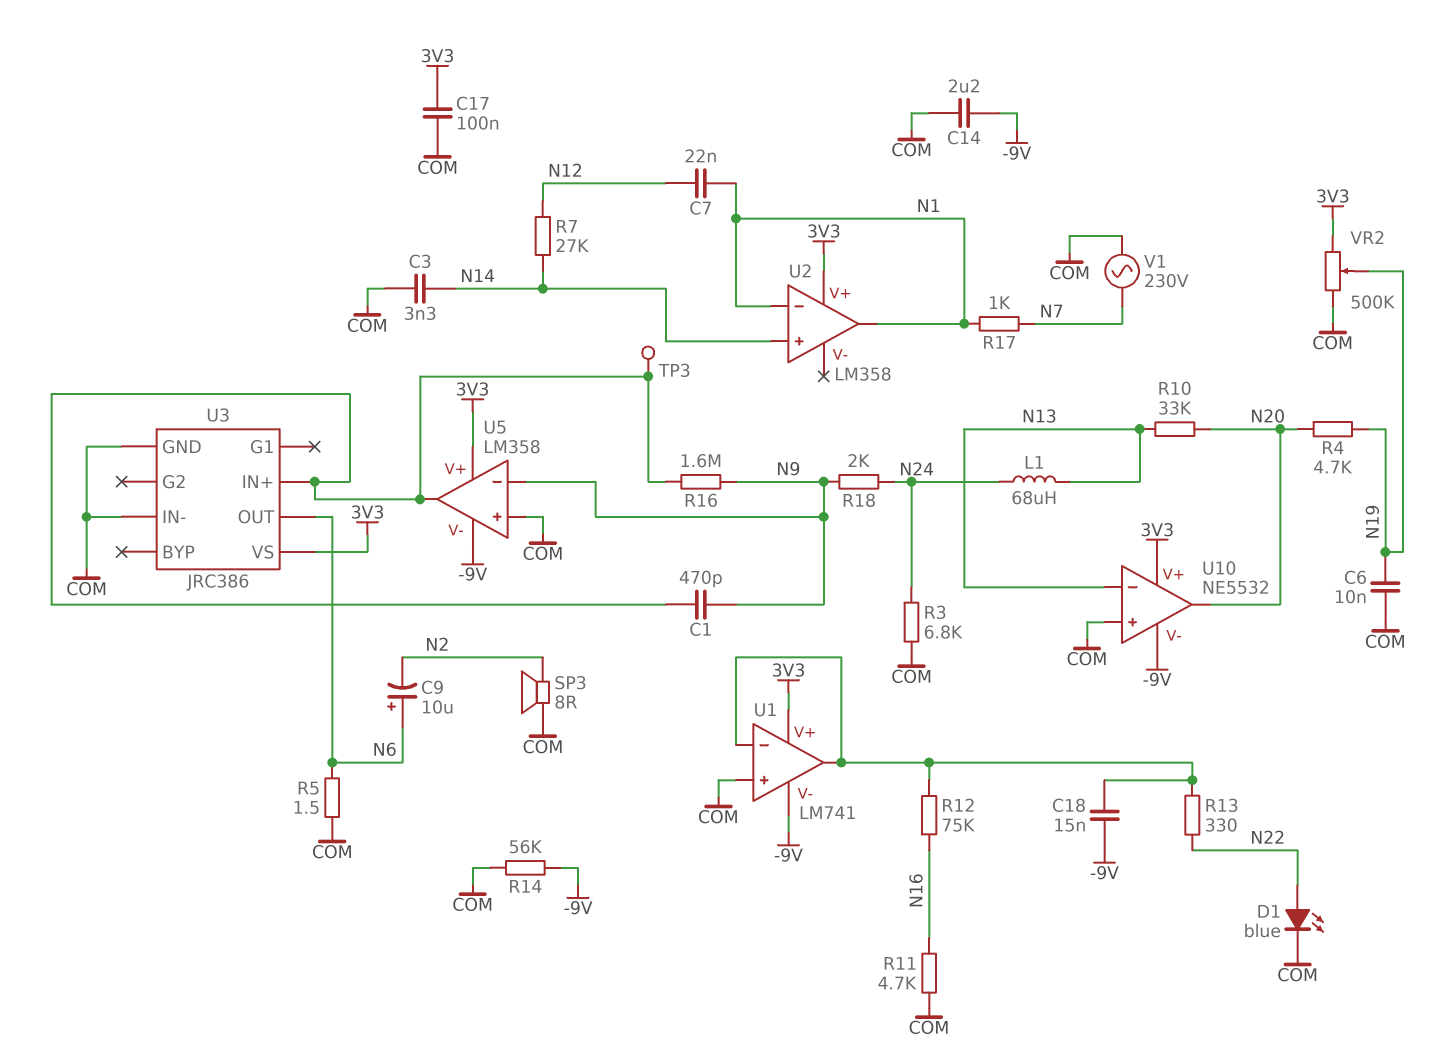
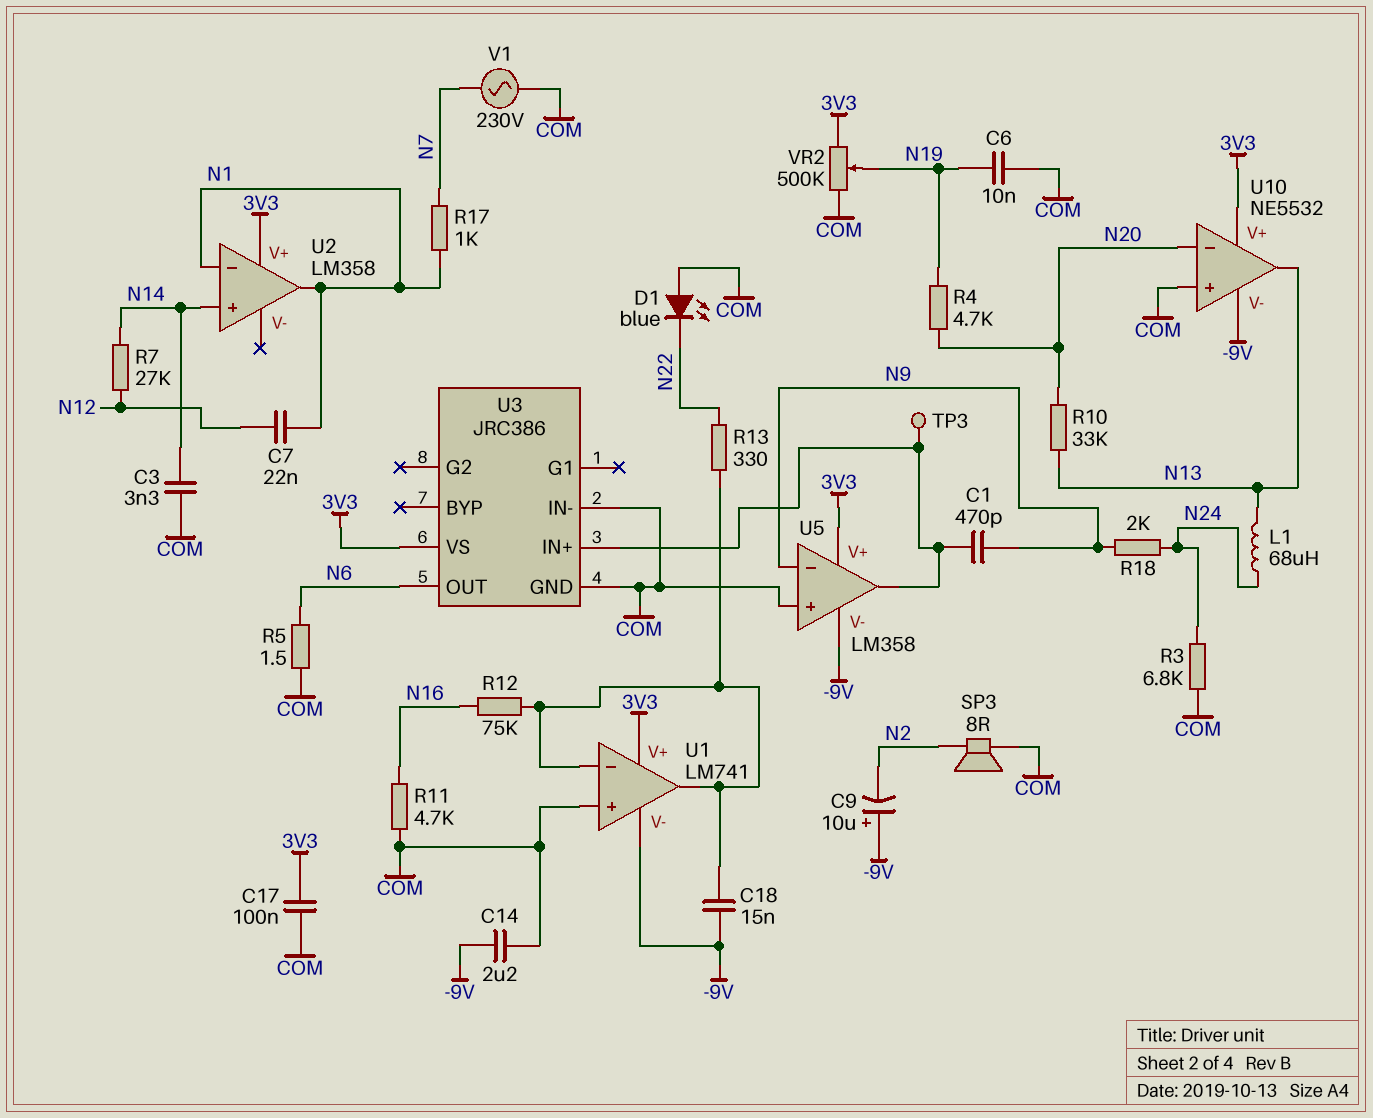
C9: 10uF (plus N6, minus N2) -> 10uF (plus -9V, minus N2)
D1: LED blue (A N22, K COM) -> LED blue (A COM, K N22)
R14: 56k (-9V, COM) -> none
R16: 1.6M (N9, U3/IN+) -> none
U10 pin in-: N13 -> N20
U10 pin out: N20 -> N13

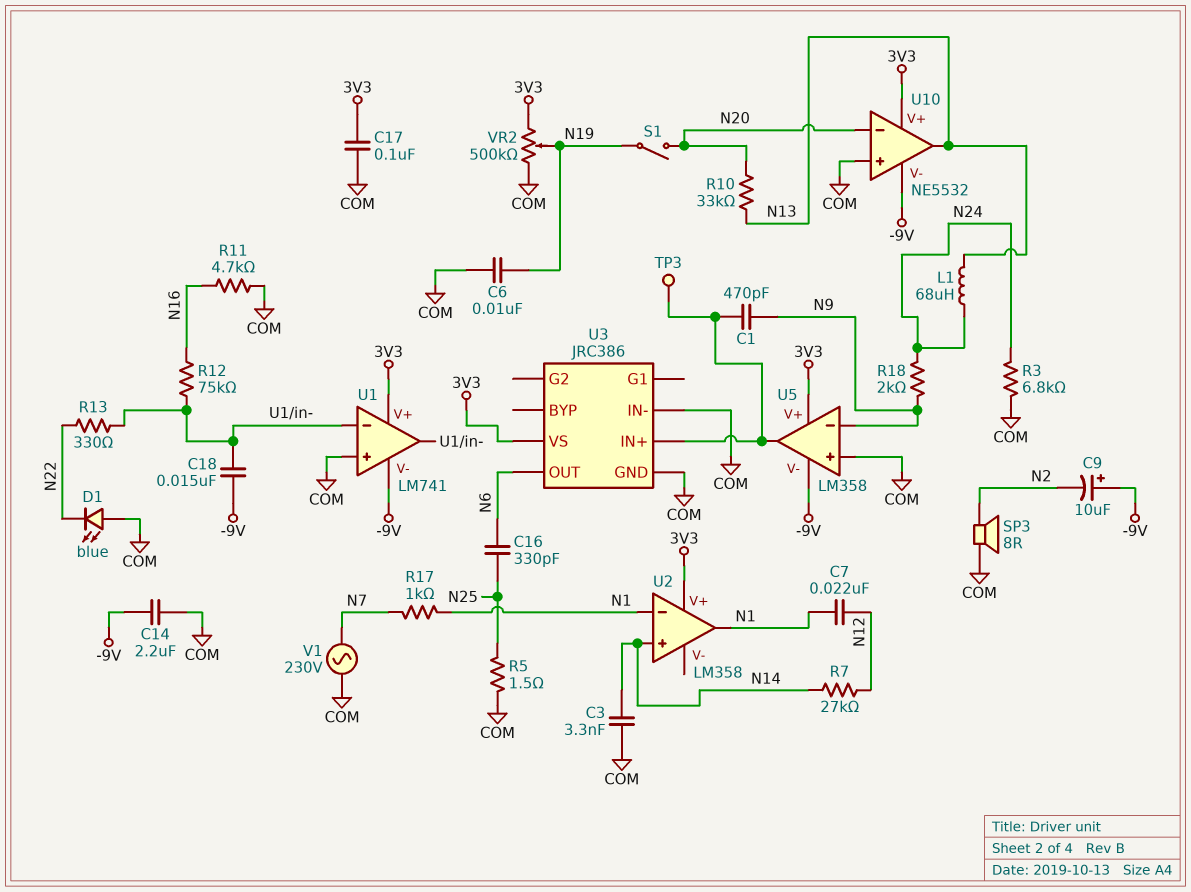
C16: none -> 330pF (N6, N25)
R4: 4.7k (N19, N20) -> none
R5: 1.5 (COM, N6) -> 1.5 (COM, N25)
S1: none -> switch (N19, N20)

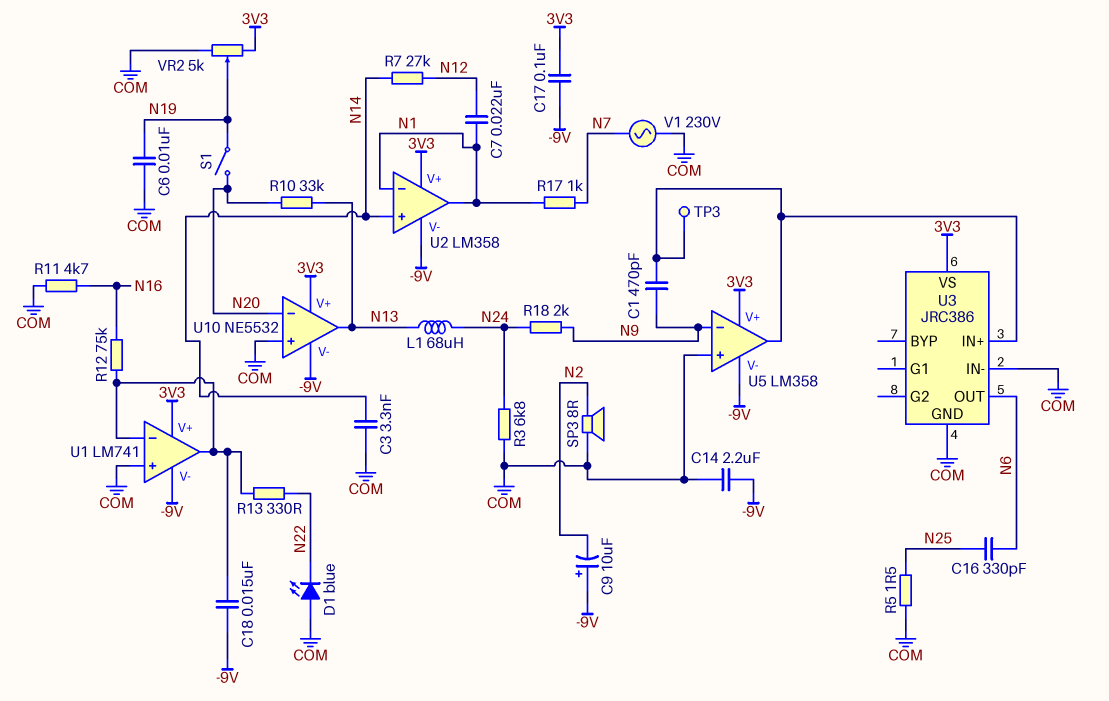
C17: 100nF (3V3, COM) -> 100nF (-9V, 3V3)
U2 pin V-: none -> -9V
VR2: 500k (3V3, COM, wiper N19) -> 5k (3V3, COM, wiper N19)

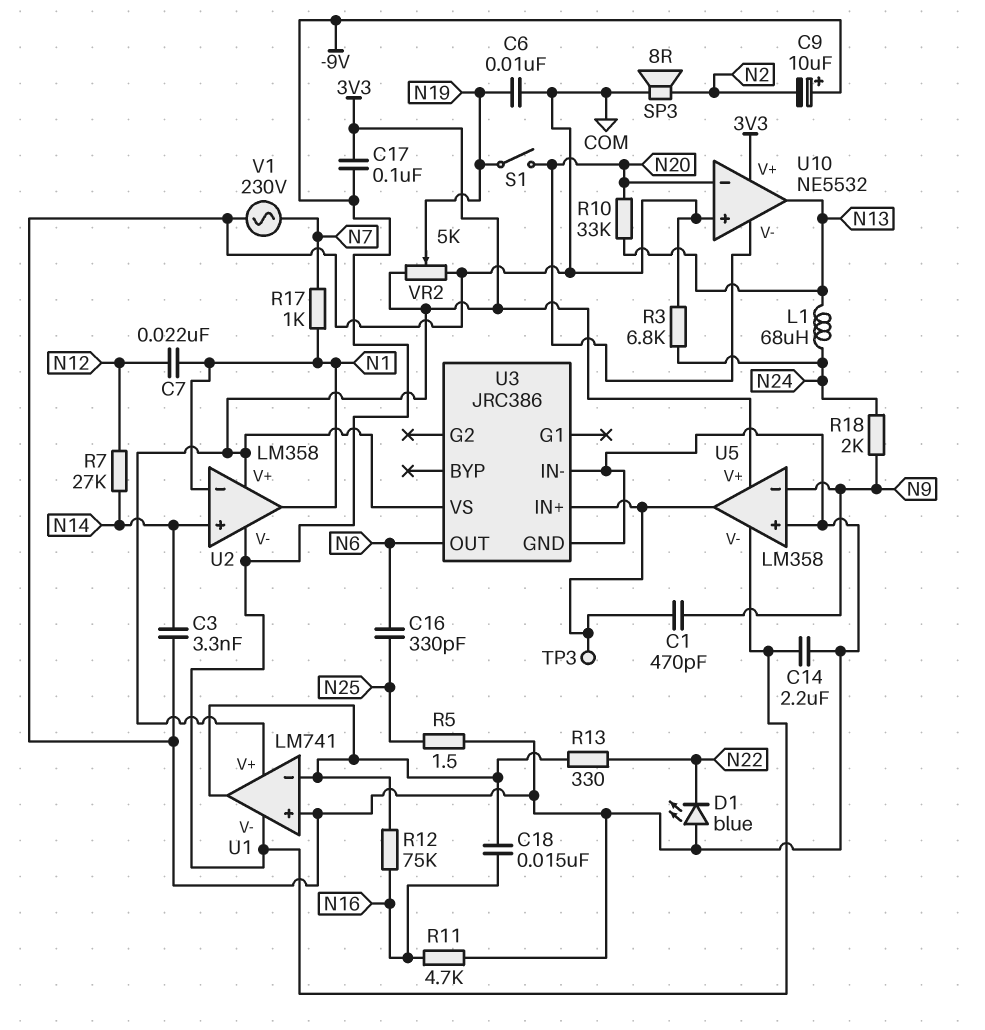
C18: 15nF (-9V, U1/in-) -> 15nF (N16, U1/in-)
U10 pin V-: -9V -> N20

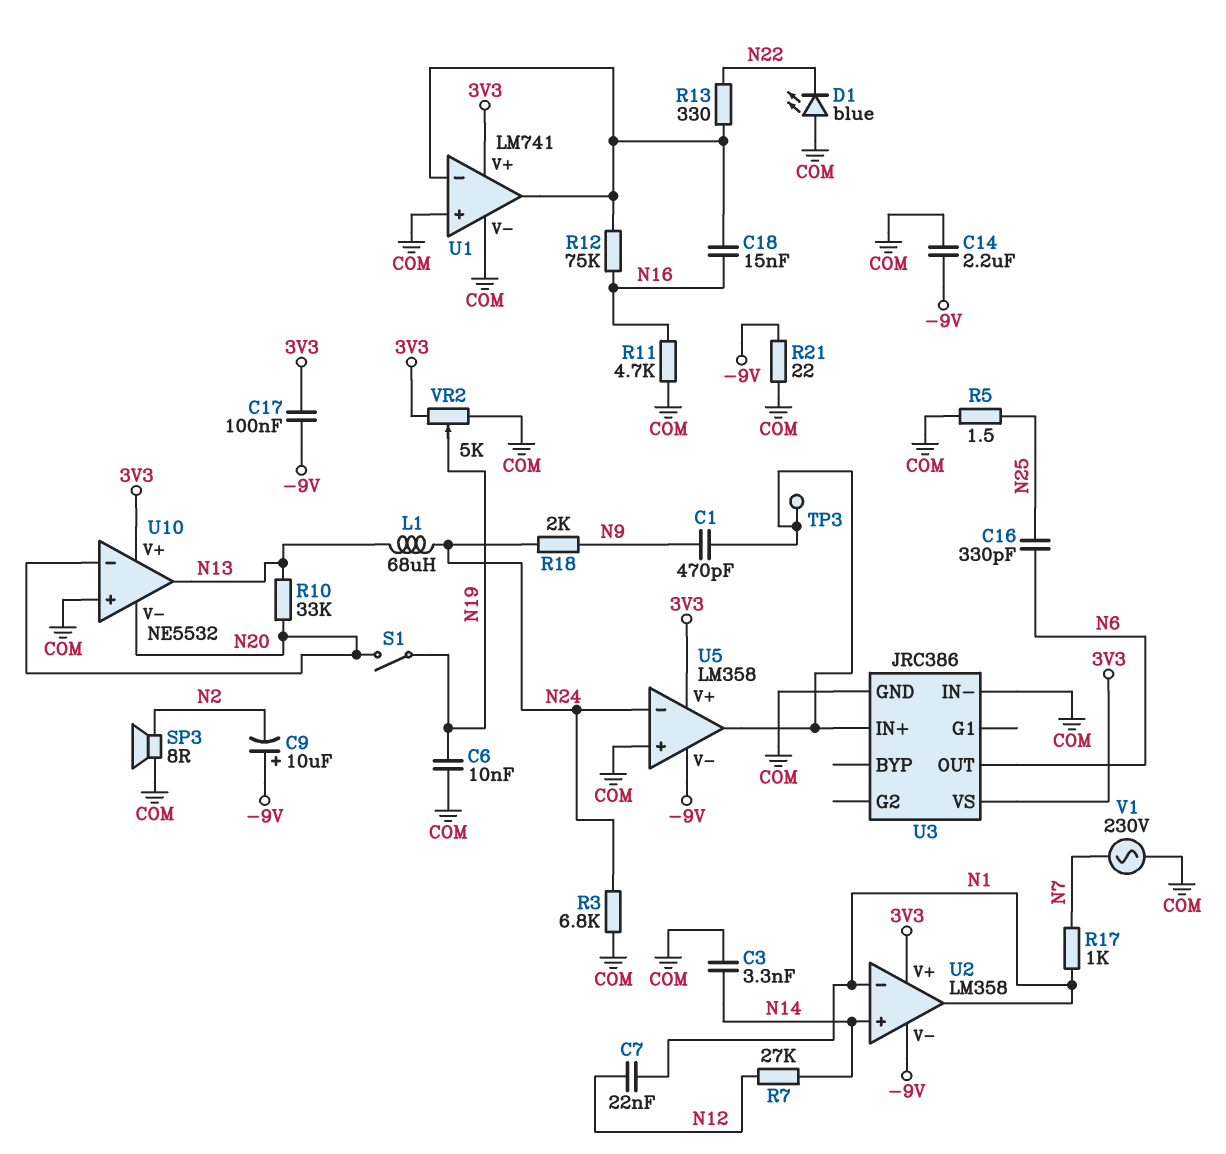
R21: none -> 22 (-9V, COM)
U1 pin V-: -9V -> COM
U5 pin in-: N9 -> N24

